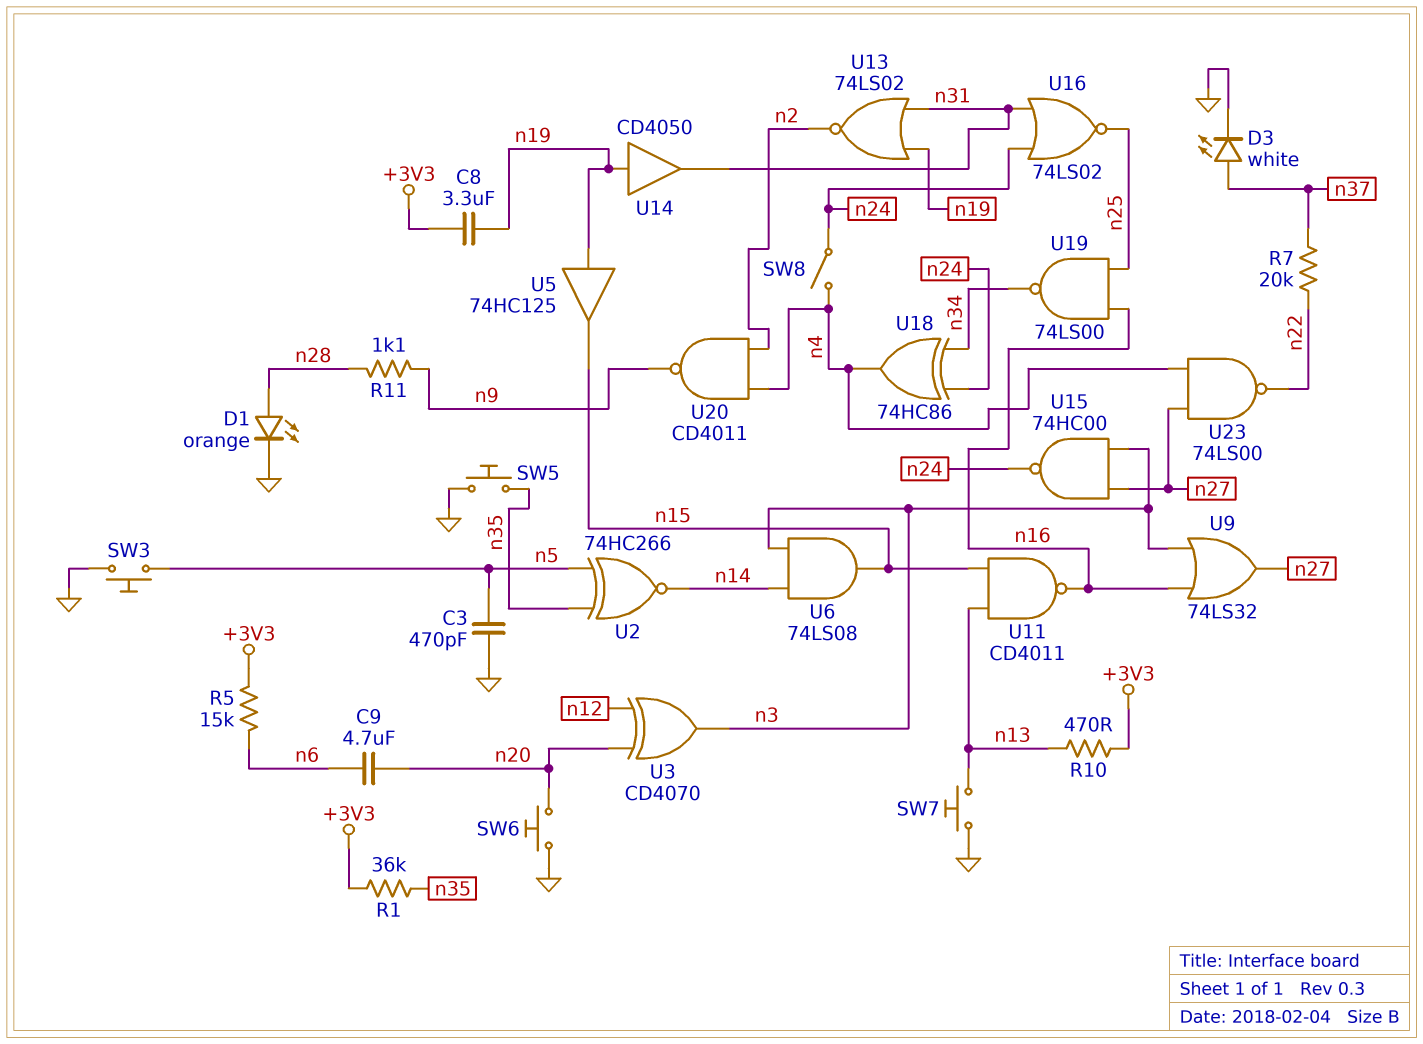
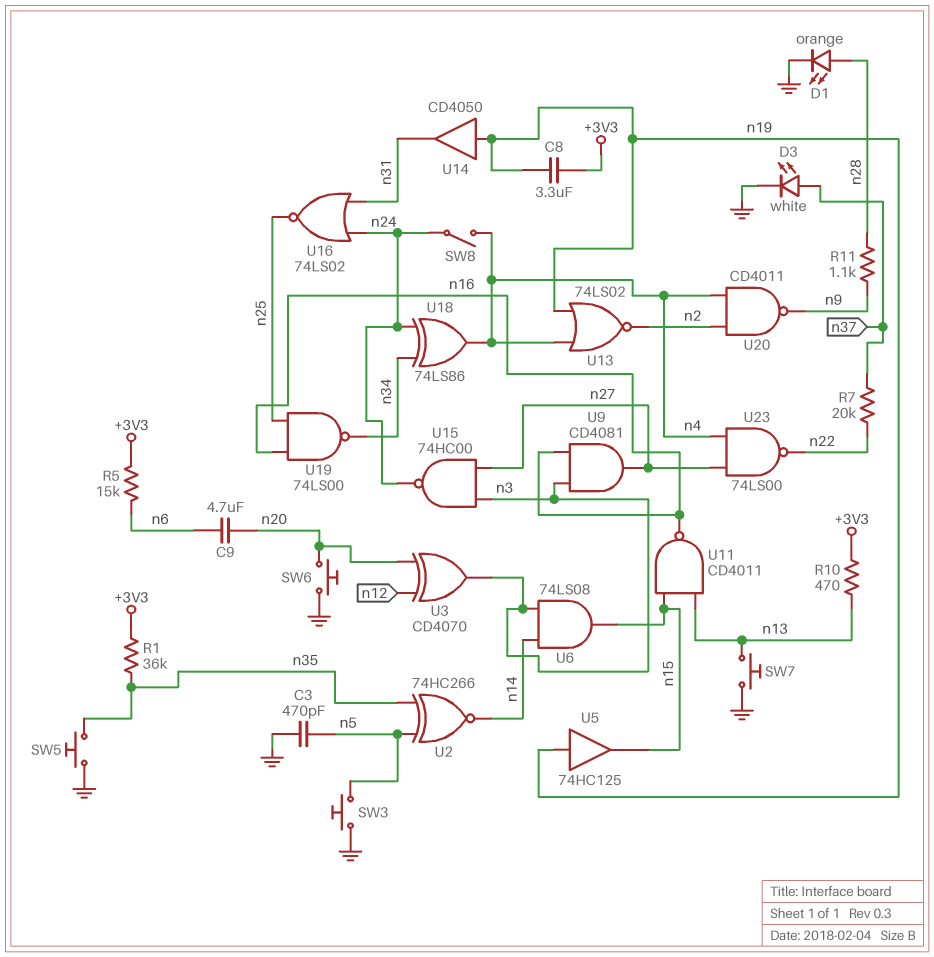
U9: OR 74LS32 (in n3, in n16, out n27) -> AND CD4081 (in n3, in n16, out n27)
U13: NOR 74LS02 (in n19, in n31, out n2) -> NOR 74LS02 (in n4, in n19, out n2)
U18: XOR 74HC86 (in n24, in n34, out n4) -> XOR 74LS86 (in n24, in n34, out n4)

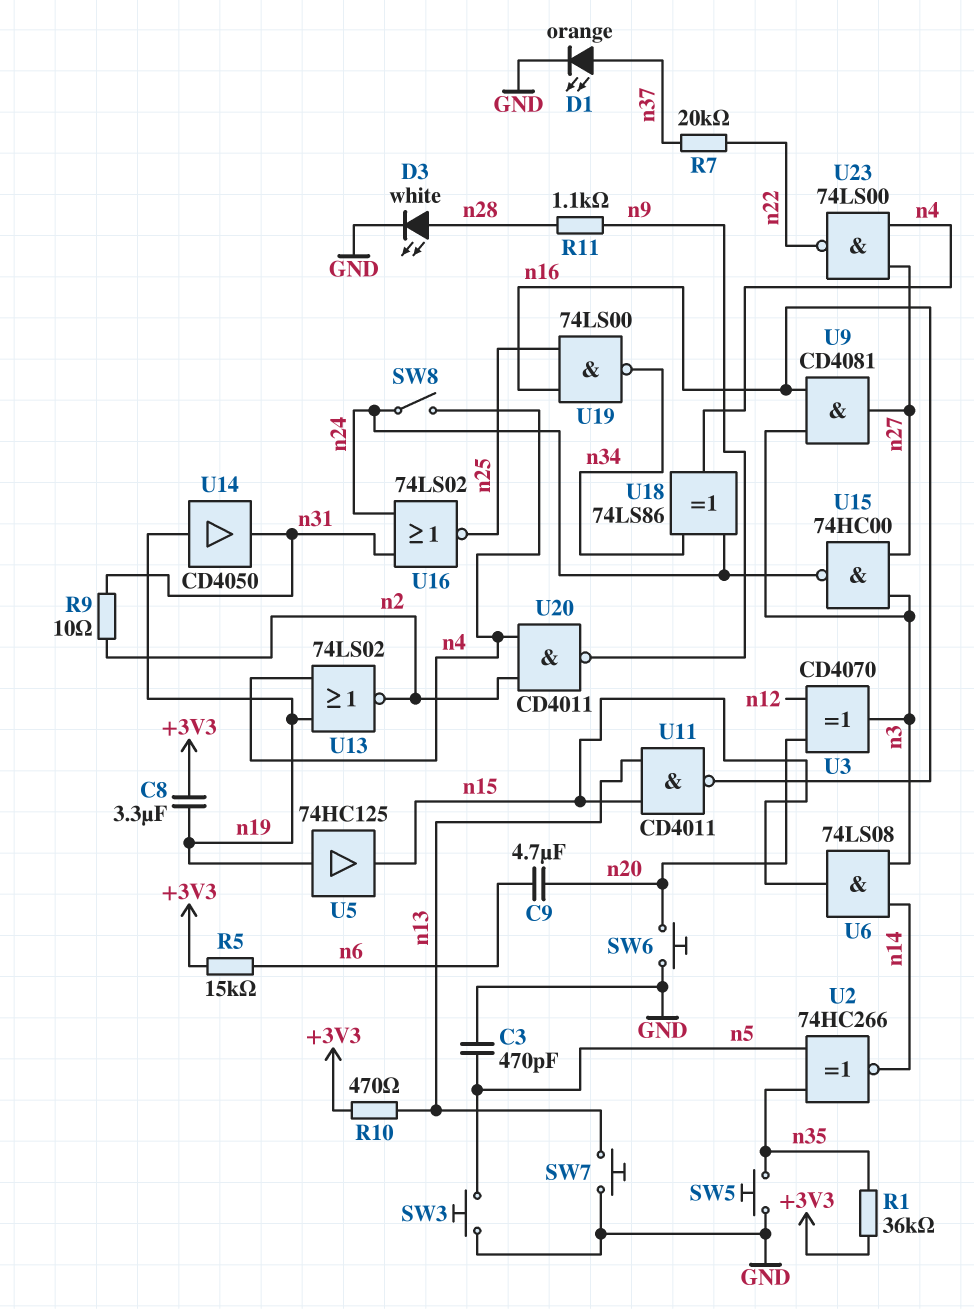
D1: LED orange (A n28, K GND) -> LED orange (A n37, K GND)
D3: LED white (A n37, K GND) -> LED white (A n28, K GND)
R9: none -> 10 (n2, n31)

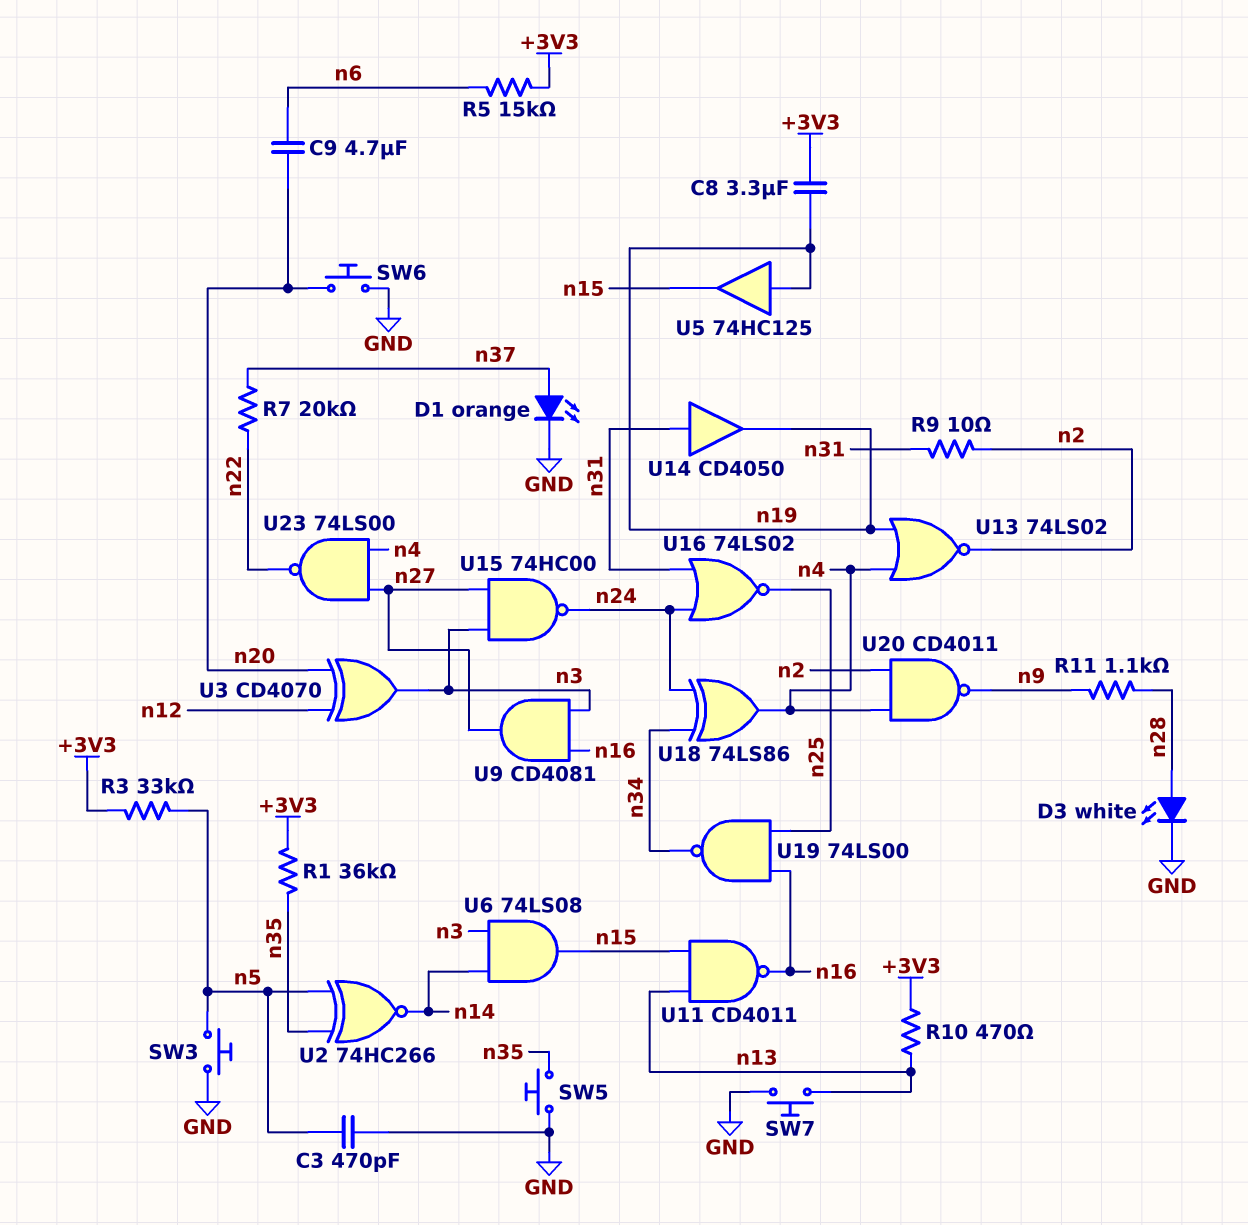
R3: none -> 33k (+3V3, n5)
SW8: switch (n4, n24) -> none
U14: buffer CD4050 (in n19, out n31) -> buffer CD4050 (in n31, out n19)

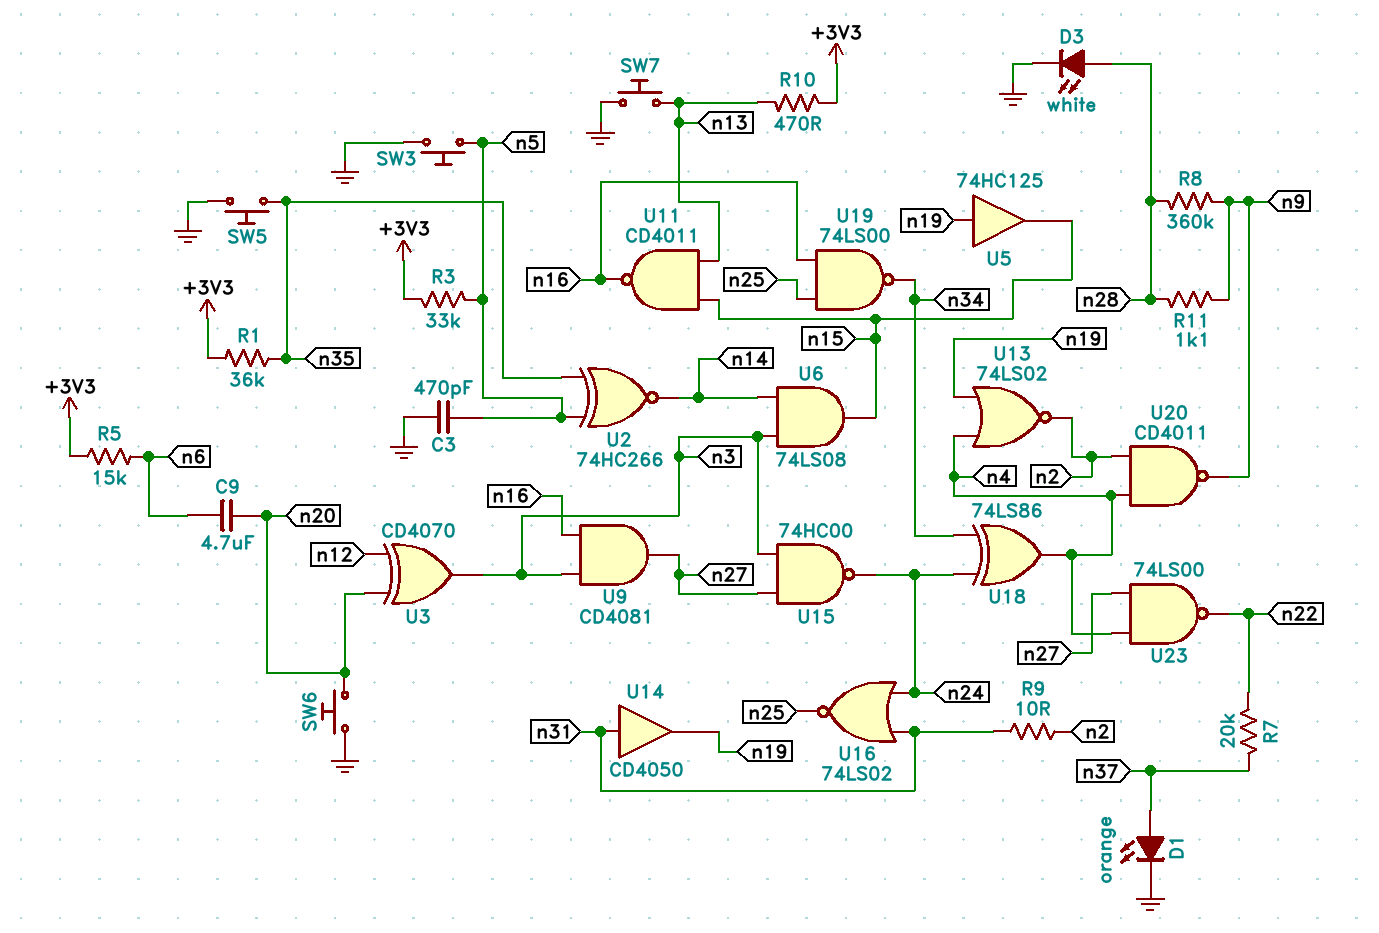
C8: 3.3uF (+3V3, n19) -> none
R8: none -> 360k (n9, n28)

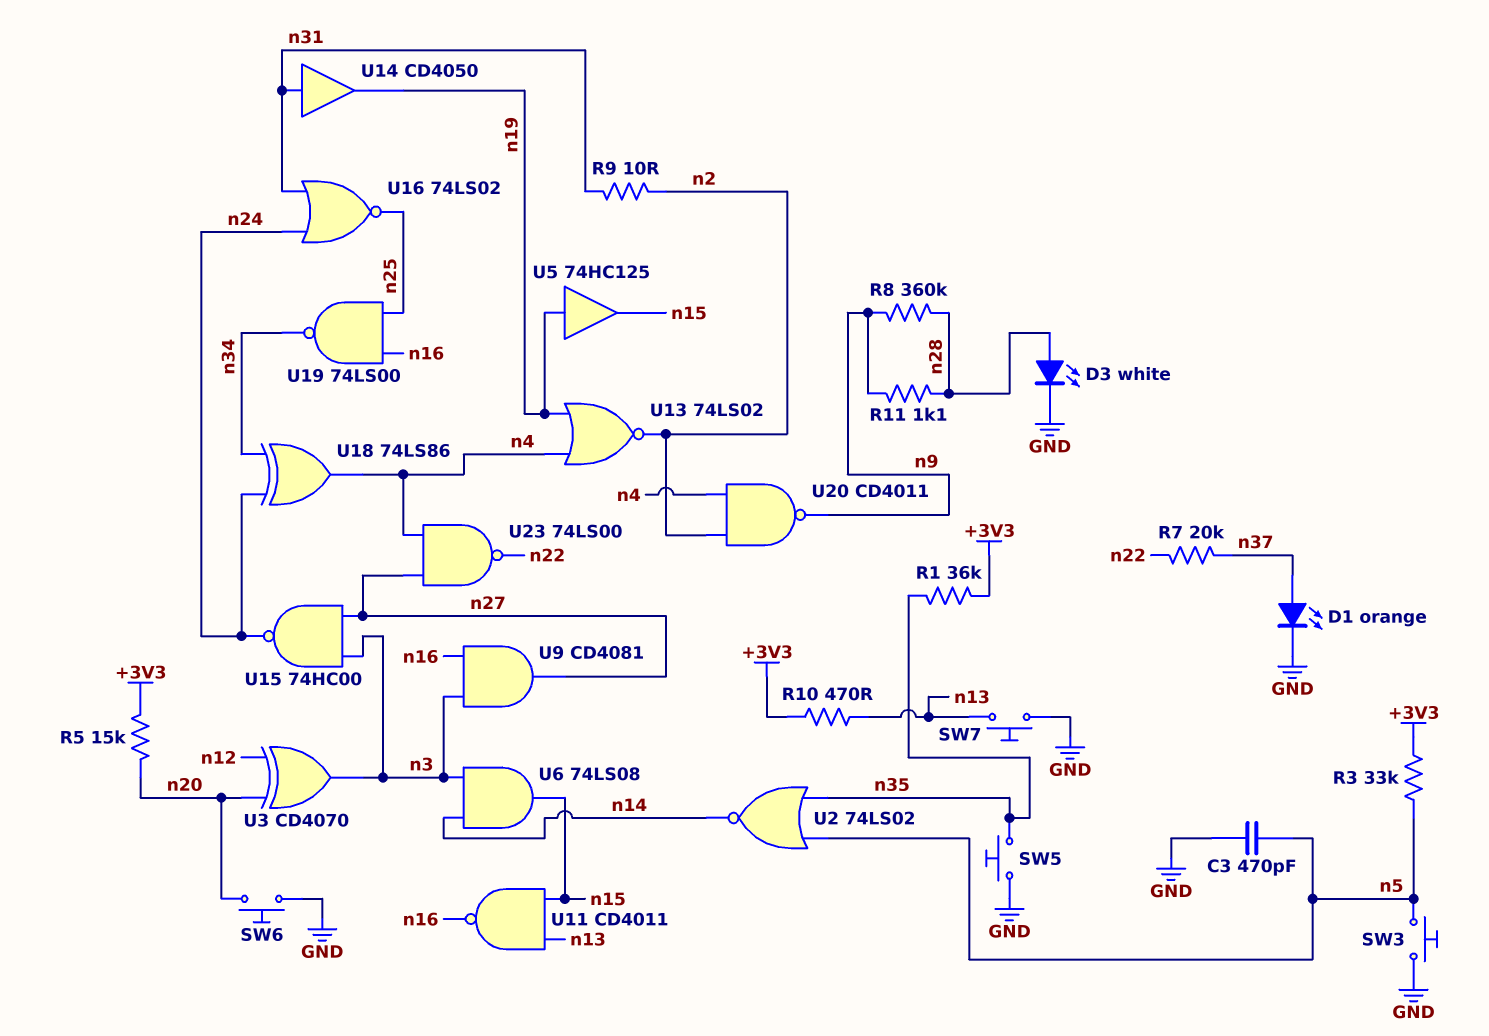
C9: 4.7uF (n6, n20) -> none
R5: 15k (+3V3, n6) -> 15k (+3V3, n20)
U2: XNOR 74HC266 (in n5, in n35, out n14) -> NOR 74LS02 (in n5, in n35, out n14)

